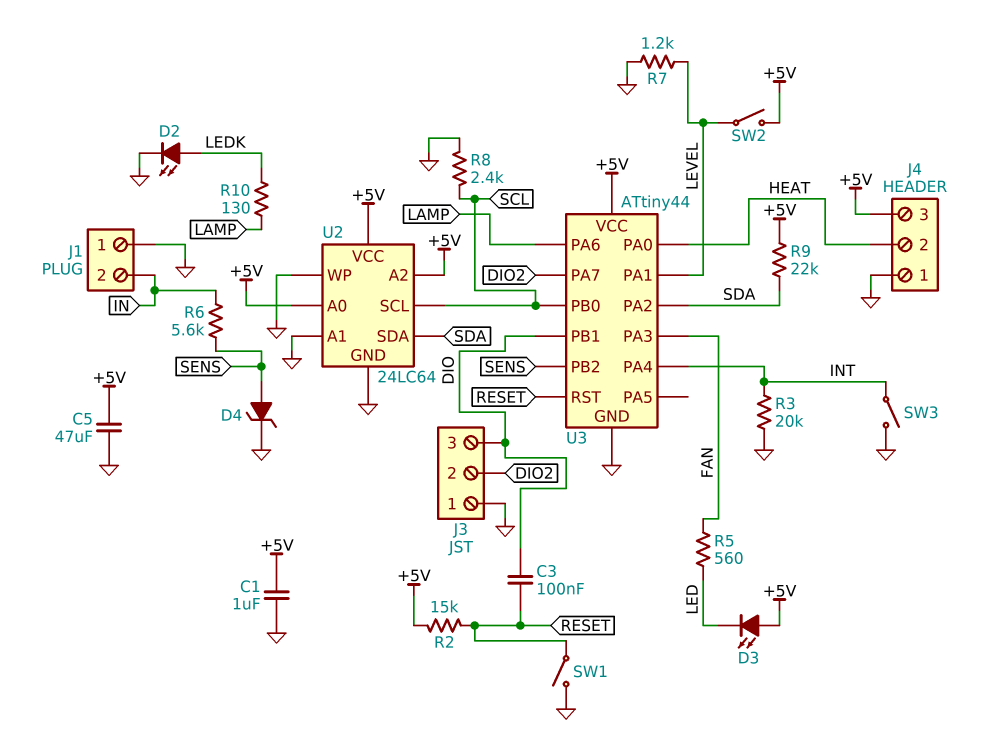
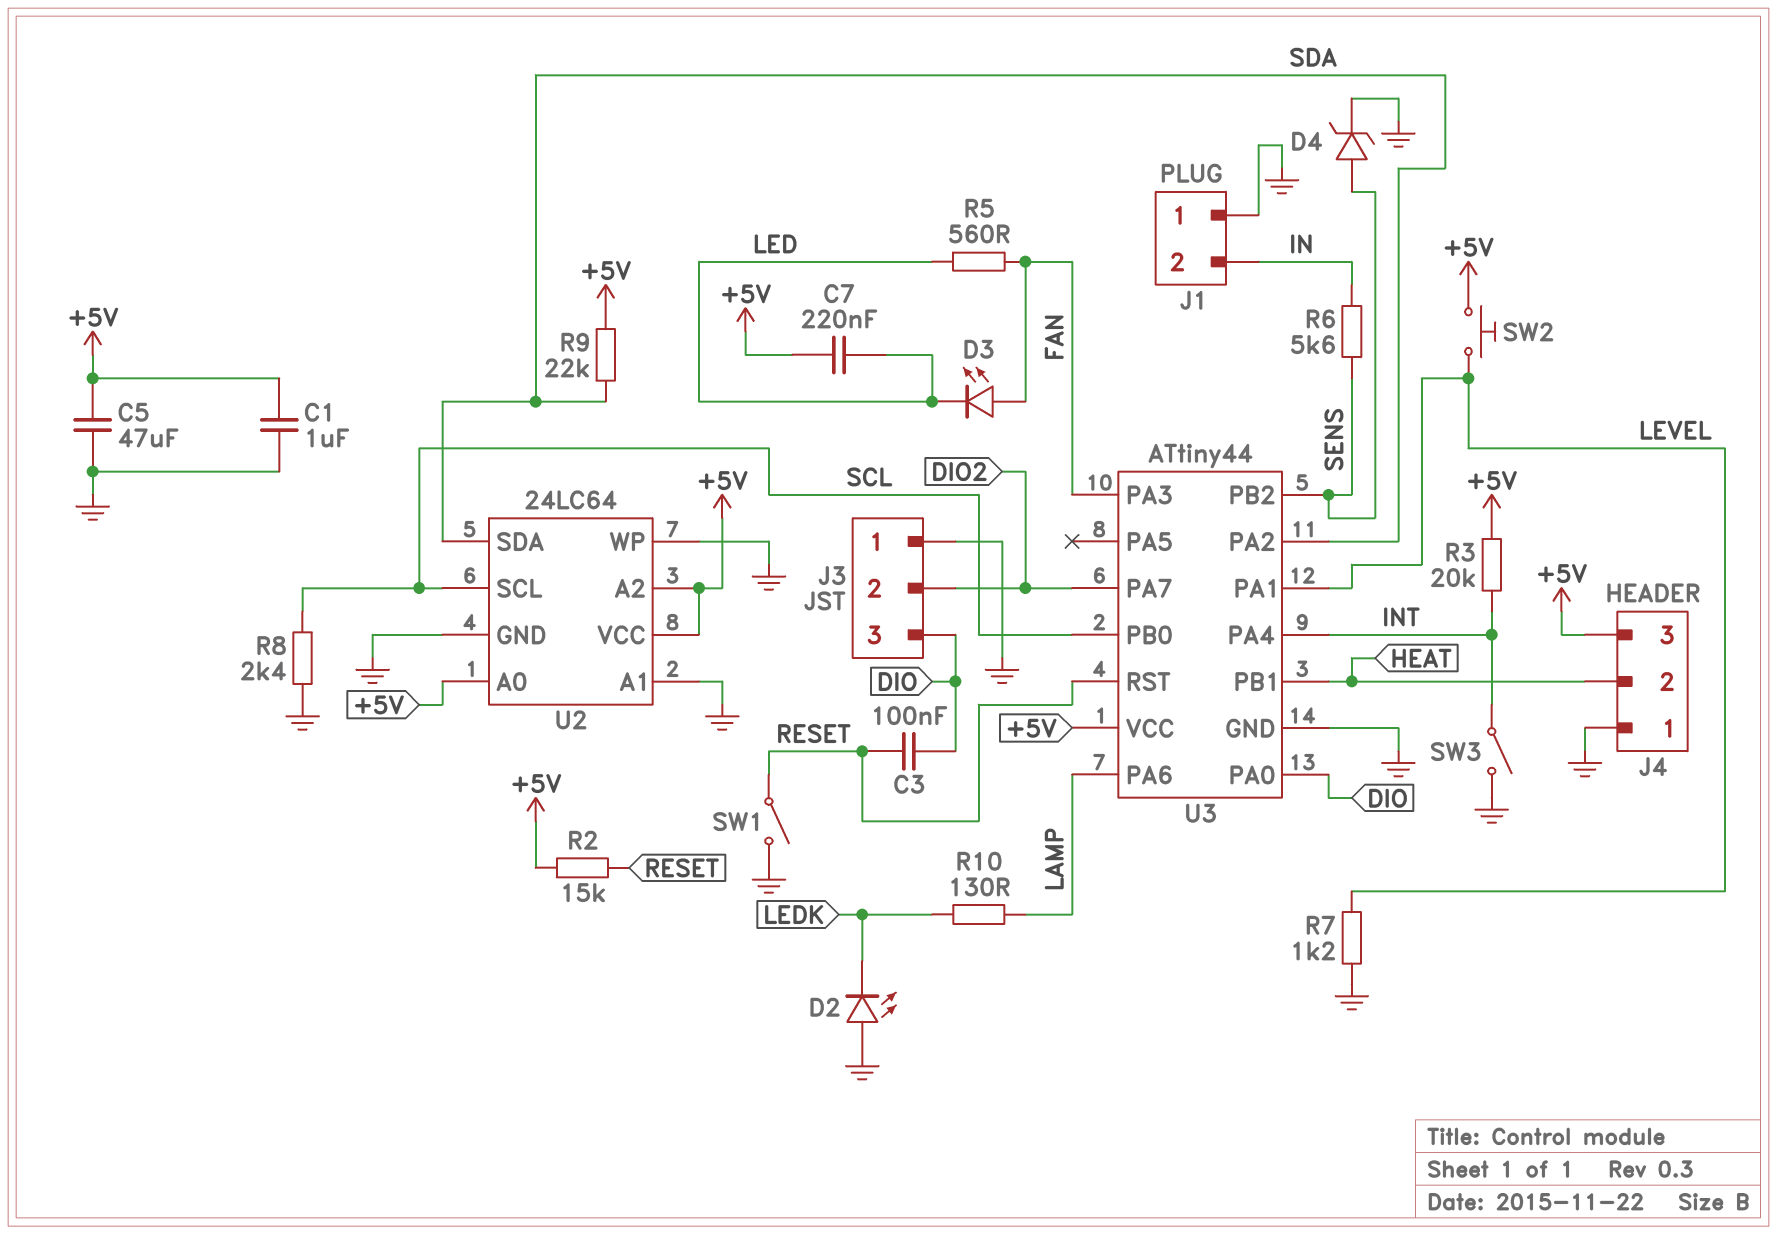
C7: none -> 220nF (+5V, LED)
D2: LED (A LEDK, K GND) -> LED (A GND, K LEDK)
D3: LED (A +5V, K LED) -> LED (A FAN, K LED)
R3: 20k (GND, INT) -> 20k (+5V, INT)
SW2: switch (+5V, LEVEL) -> button (+5V, LEVEL)
U3 pin PA0: HEAT -> DIO
U3 pin PB1: DIO -> HEAT

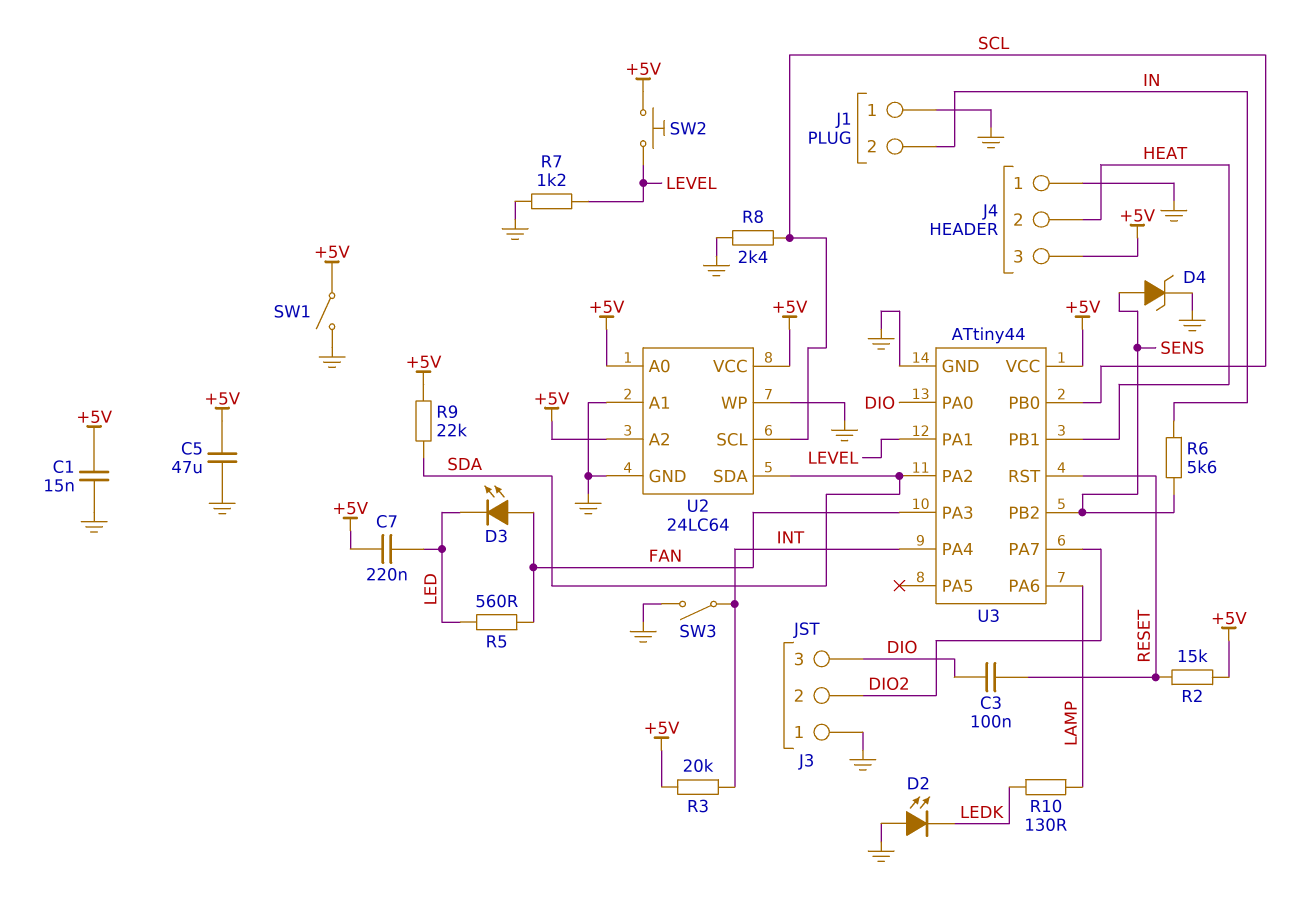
C1: 1uF (+5V, GND) -> 15nF (+5V, GND)
SW1: switch (GND, RESET) -> switch (+5V, GND)

